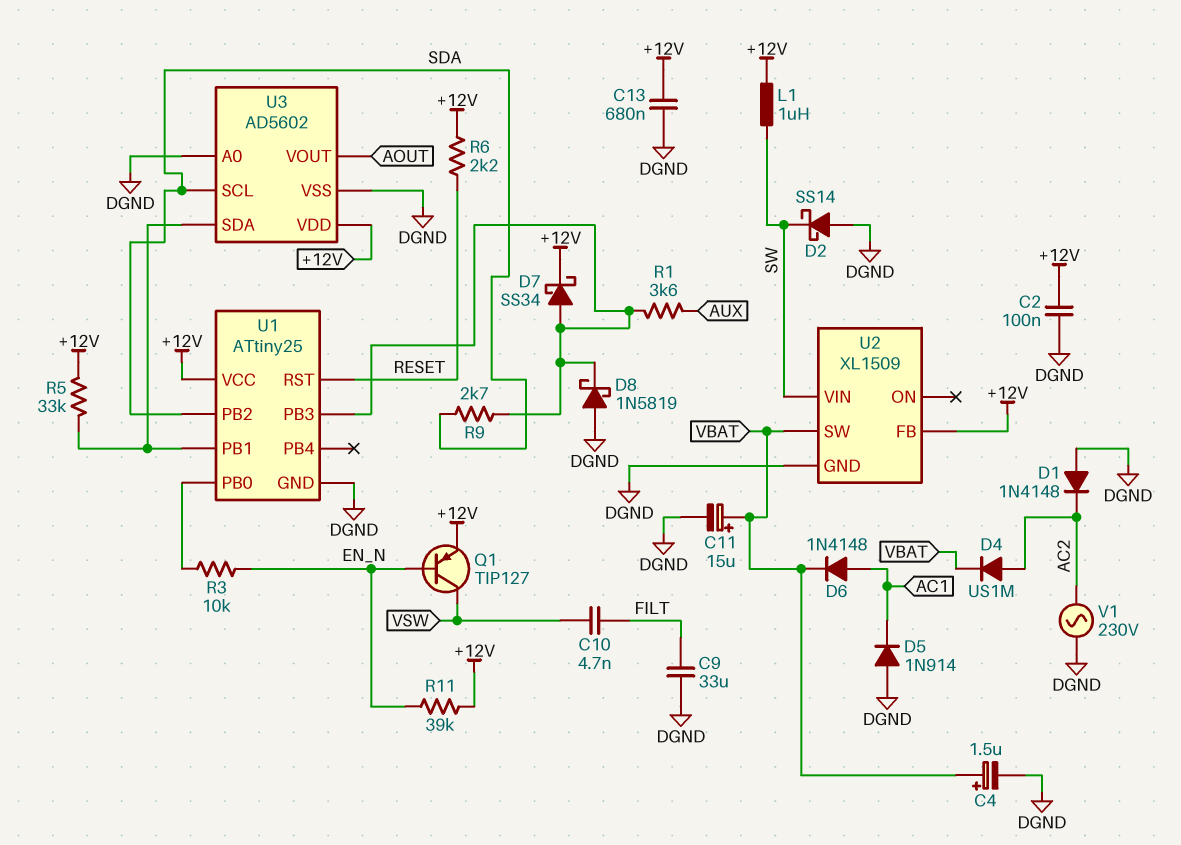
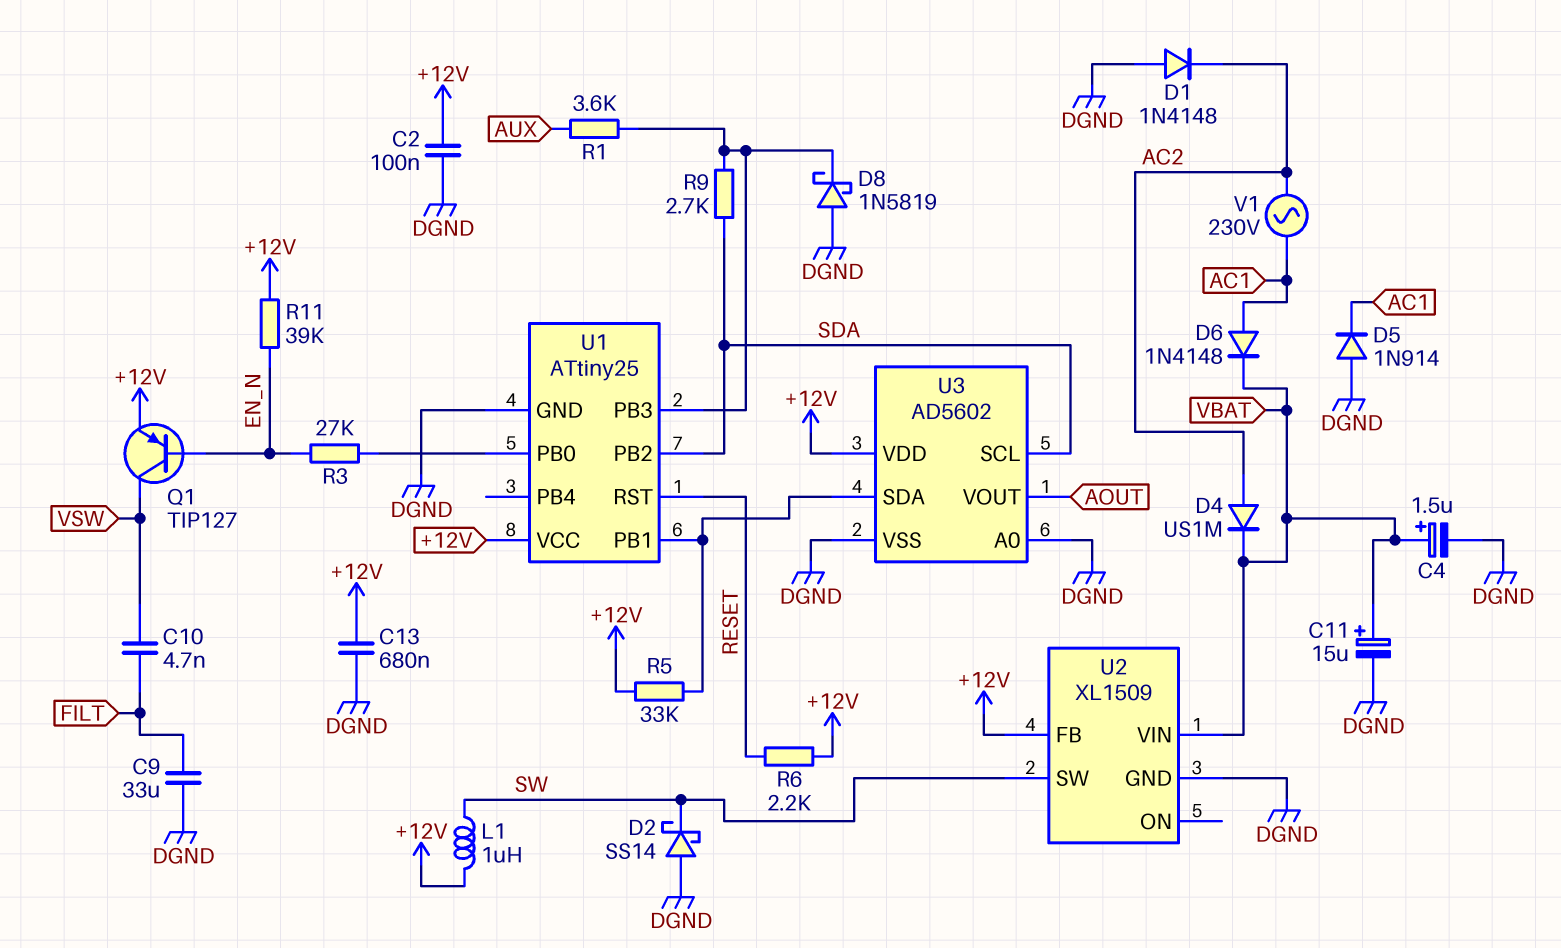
D7: schottky SS34 (A U1/PB3, K +12V) -> none
R3: 10k (EN_N, U1/PB0) -> 27k (EN_N, U1/PB0)
U2 pin SW: VBAT -> SW
U2 pin VIN: SW -> VBAT
V1: AC 230V (AC2, DGND) -> AC 230V (AC1, AC2)

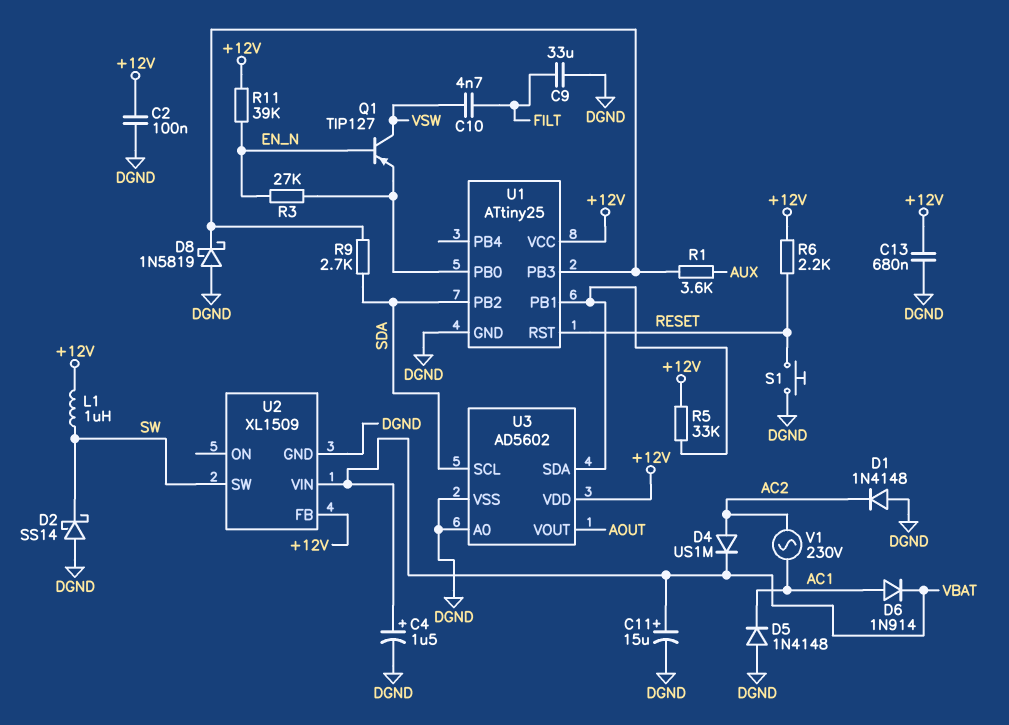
D5: diode 1N914 (A DGND, K AC1) -> diode 1N4148 (A DGND, K AC1)
D6: diode 1N4148 (A AC1, K VBAT) -> diode 1N914 (A AC1, K VBAT)
Q1: PNP TIP127 (B EN_N, C VSW, E +12V) -> PNP TIP127 (B EN_N, C VSW, E U1/PB0)
S1: none -> button (DGND, RESET)

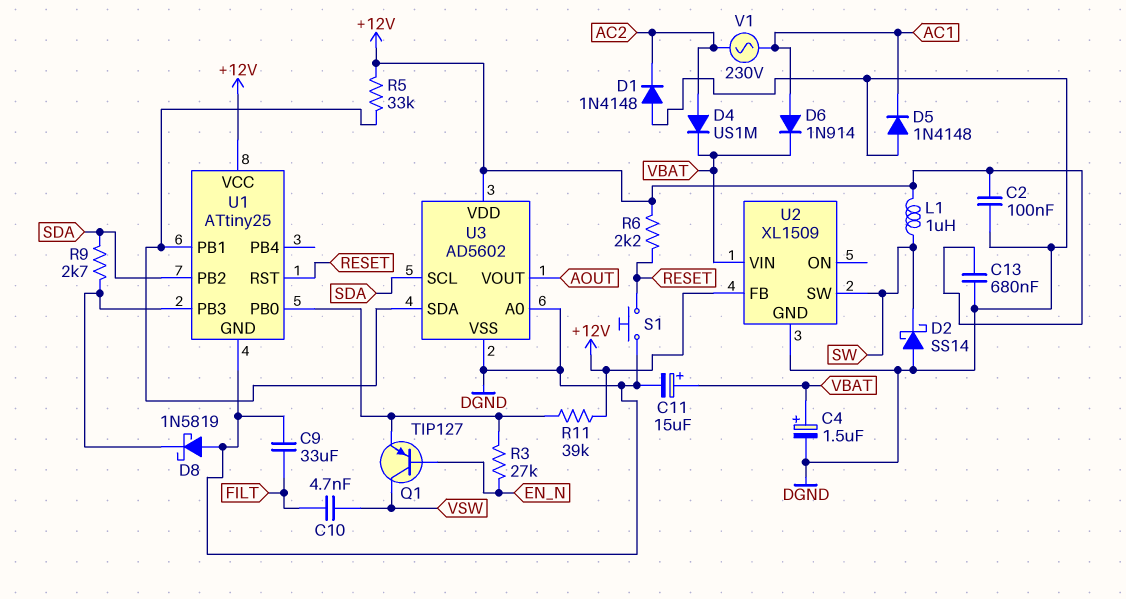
R1: 3.6k (AUX, U1/PB3) -> none
R11: 39k (+12V, EN_N) -> 39k (+12V, U1/PB0)

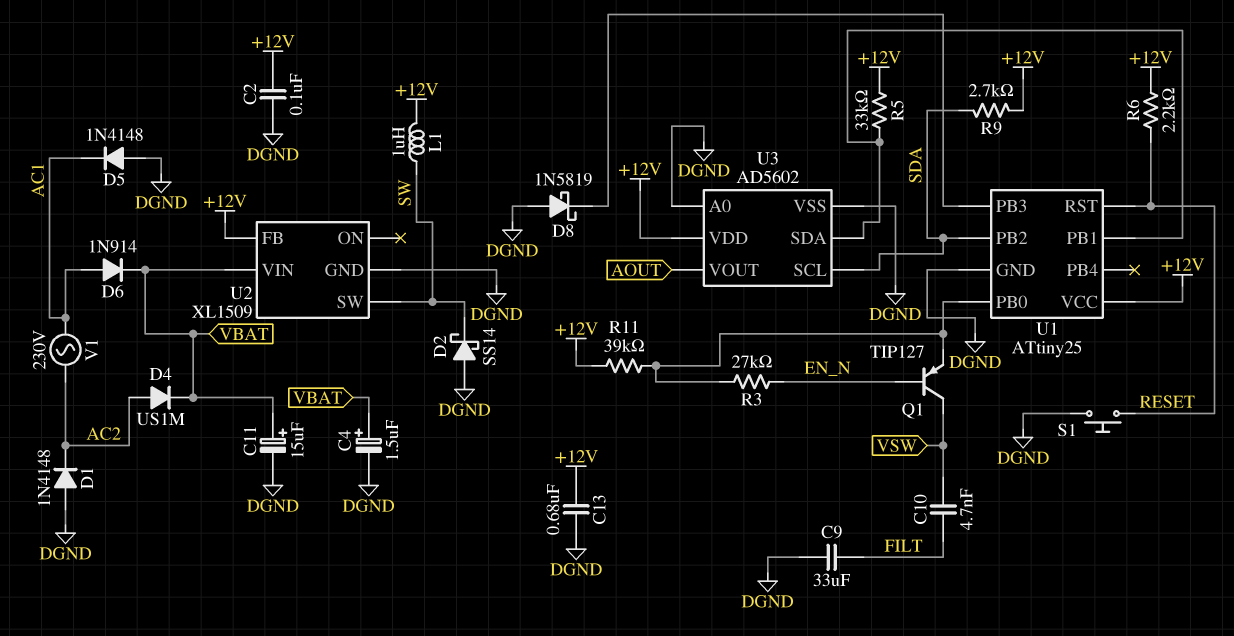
R9: 2.7k (SDA, U1/PB3) -> 2.7k (+12V, SDA)

